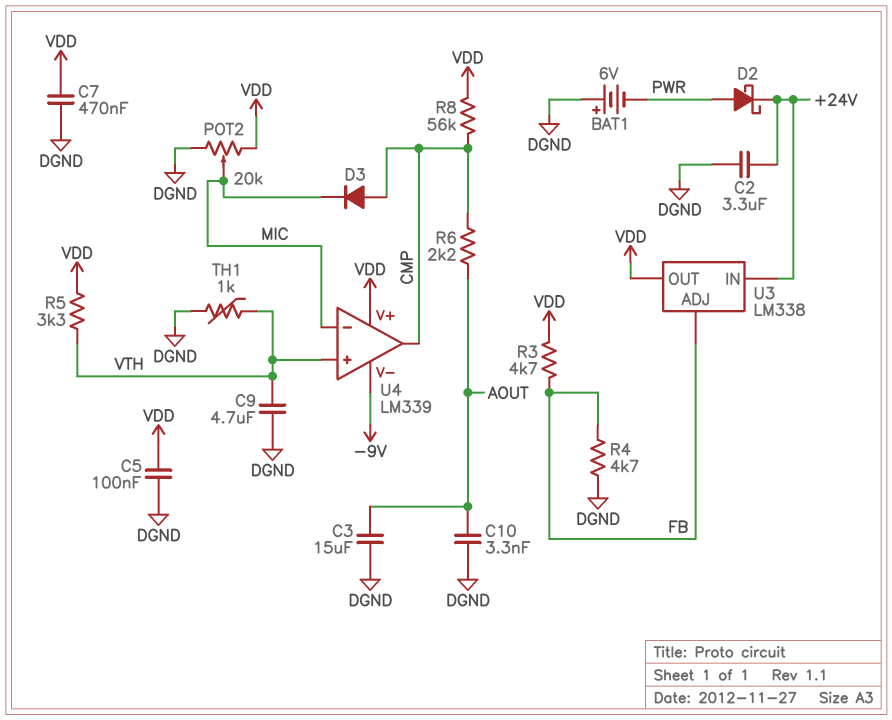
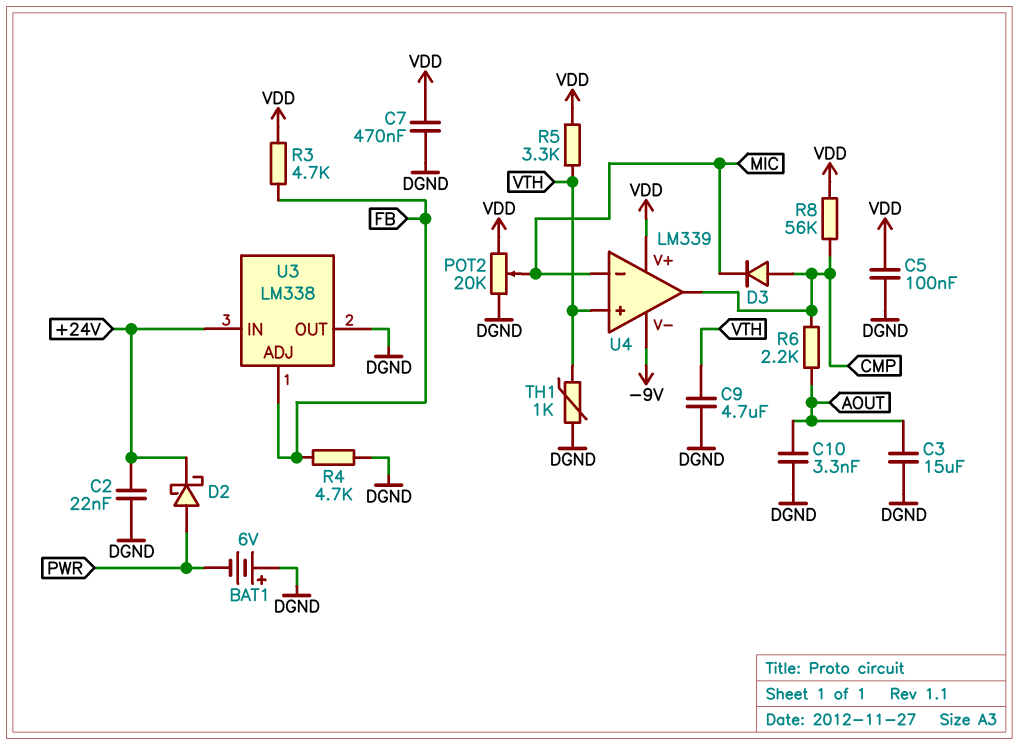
C2: 3.3uF (+24V, DGND) -> 22nF (+24V, DGND)
U3 pin OUT: VDD -> DGND

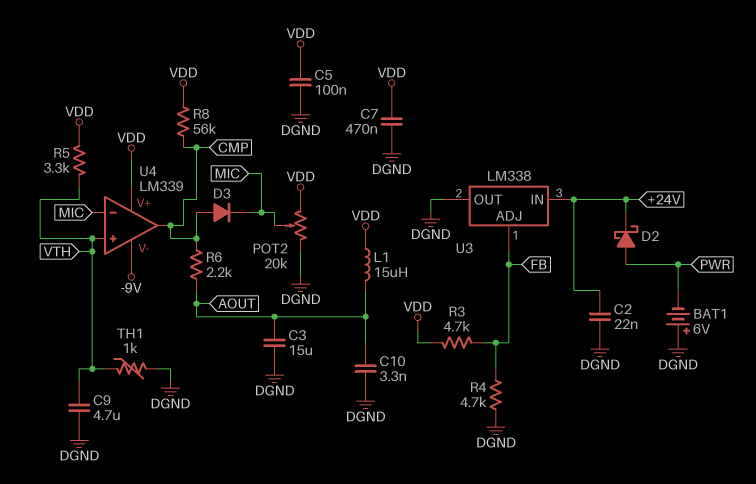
L1: none -> 15uH (AOUT, VDD)

